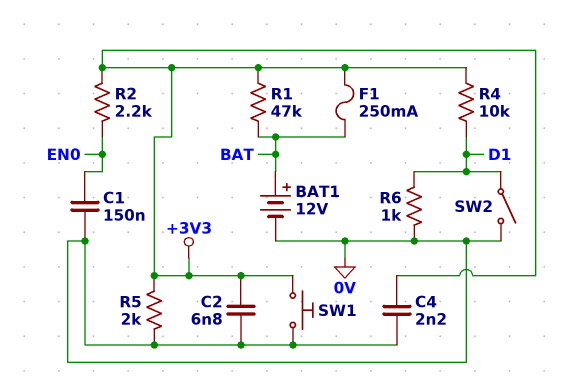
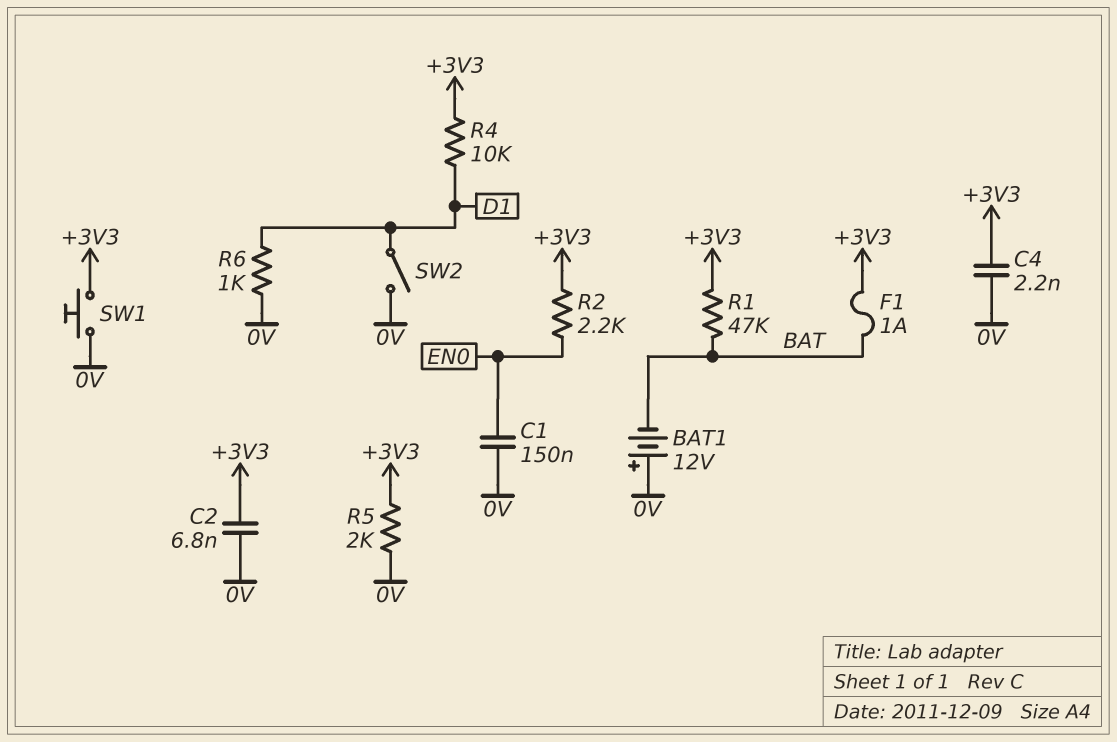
BAT1: 12V (plus BAT, minus 0V) -> 12V (plus 0V, minus BAT)
F1: 250mA (+3V3, BAT) -> 1A (+3V3, BAT)

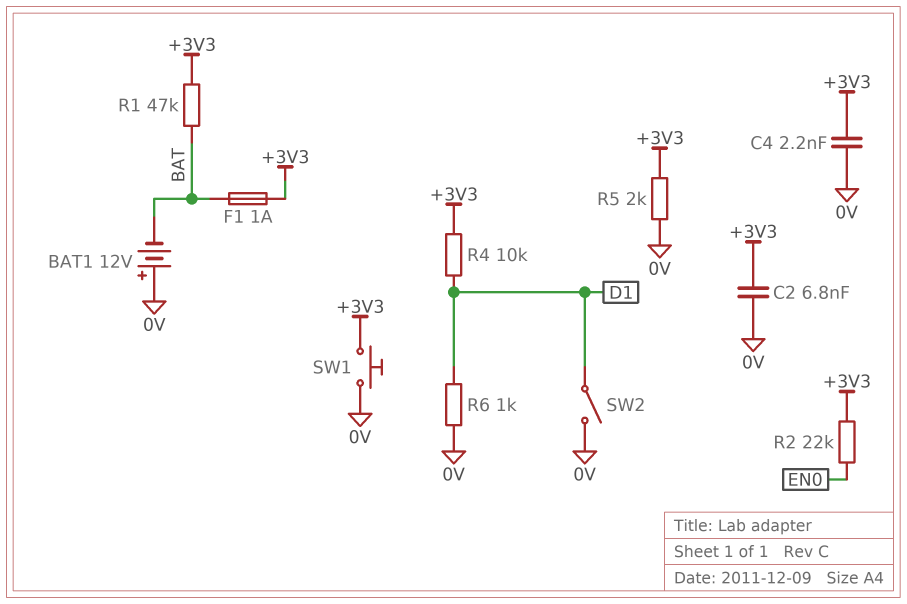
C1: 150nF (0V, EN0) -> none
R2: 2.2k (+3V3, EN0) -> 22k (+3V3, EN0)

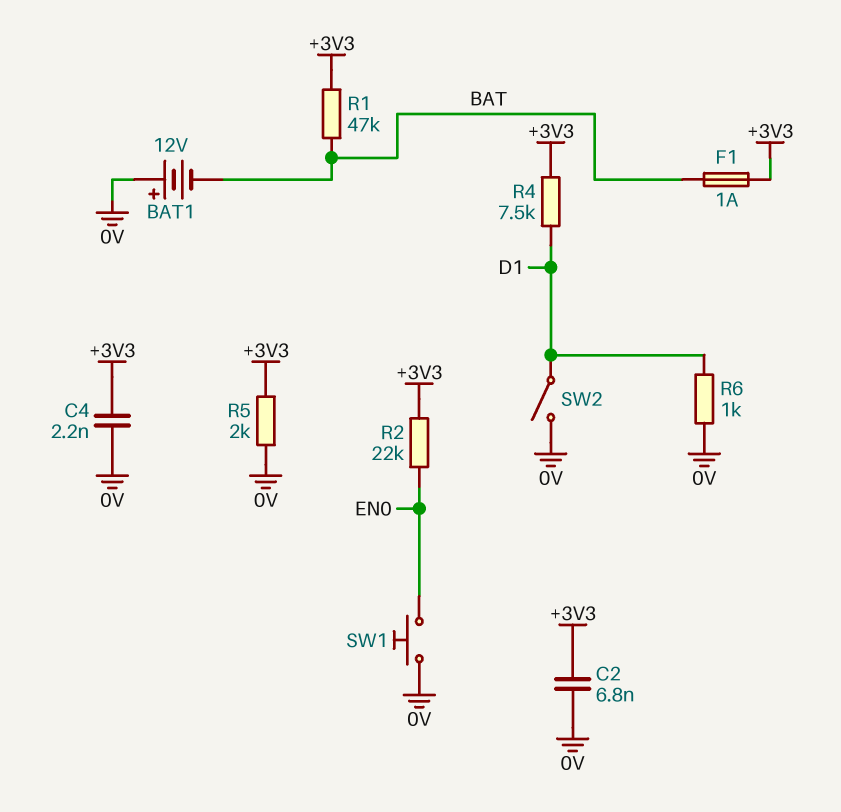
R4: 10k (+3V3, D1) -> 7.5k (+3V3, D1)
SW1: button (+3V3, 0V) -> button (0V, EN0)

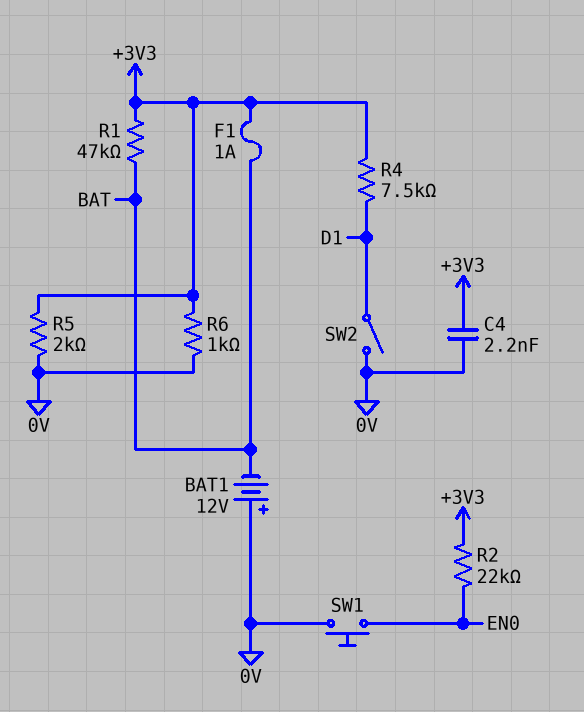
C2: 6.8nF (+3V3, 0V) -> none
R6: 1k (0V, D1) -> 1k (+3V3, 0V)

